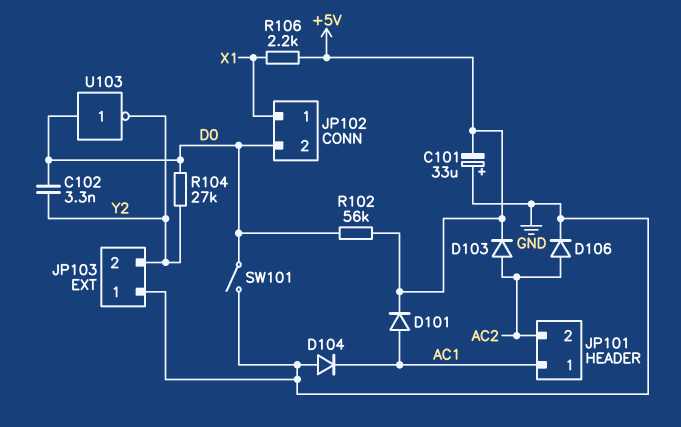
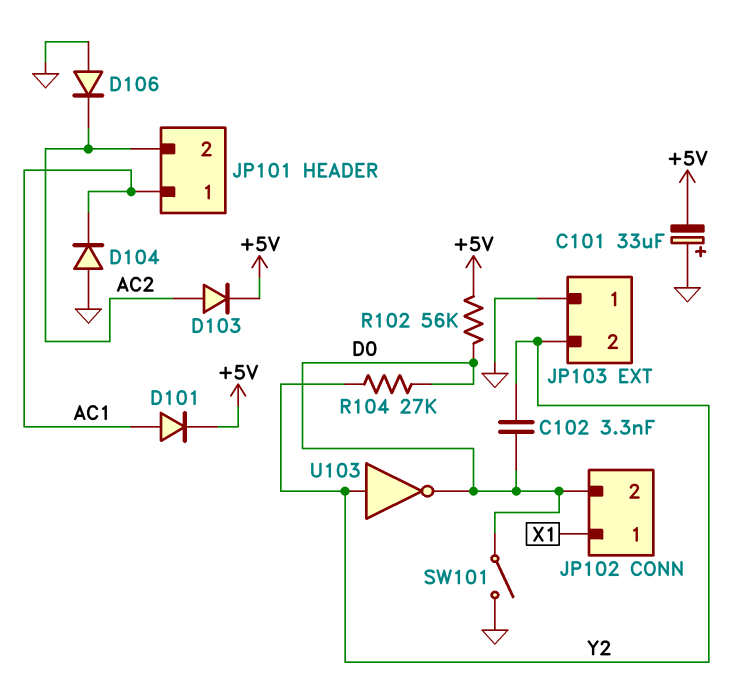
D106: diode (A AC2, K GND) -> diode (A GND, K AC2)
R106: 2.2k (+5V, X1) -> none
U103: NOT (in D0, out Y2) -> NOT (in Y2, out D0)

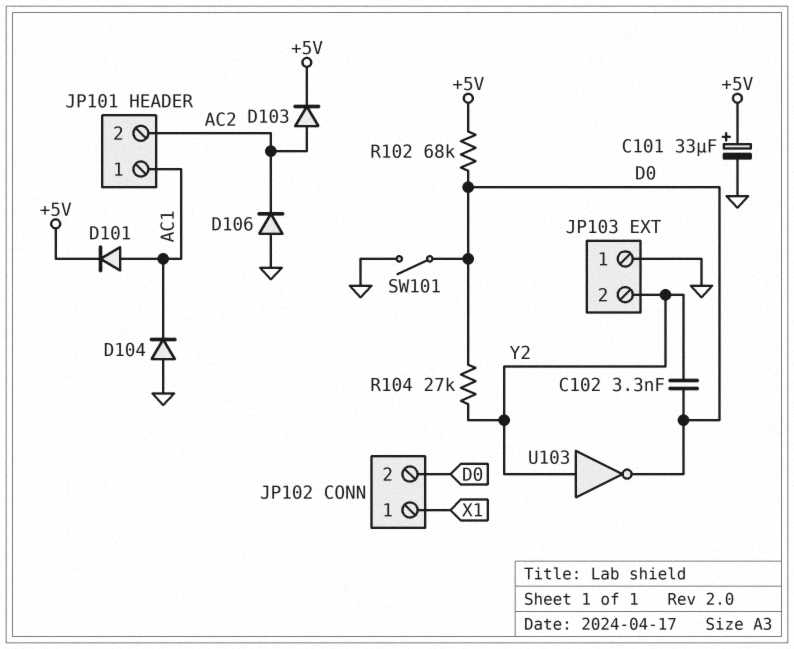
C101: 33uF (plus GND, minus +5V) -> 33uF (plus +5V, minus GND)
R102: 56k (+5V, D0) -> 68k (+5V, D0)

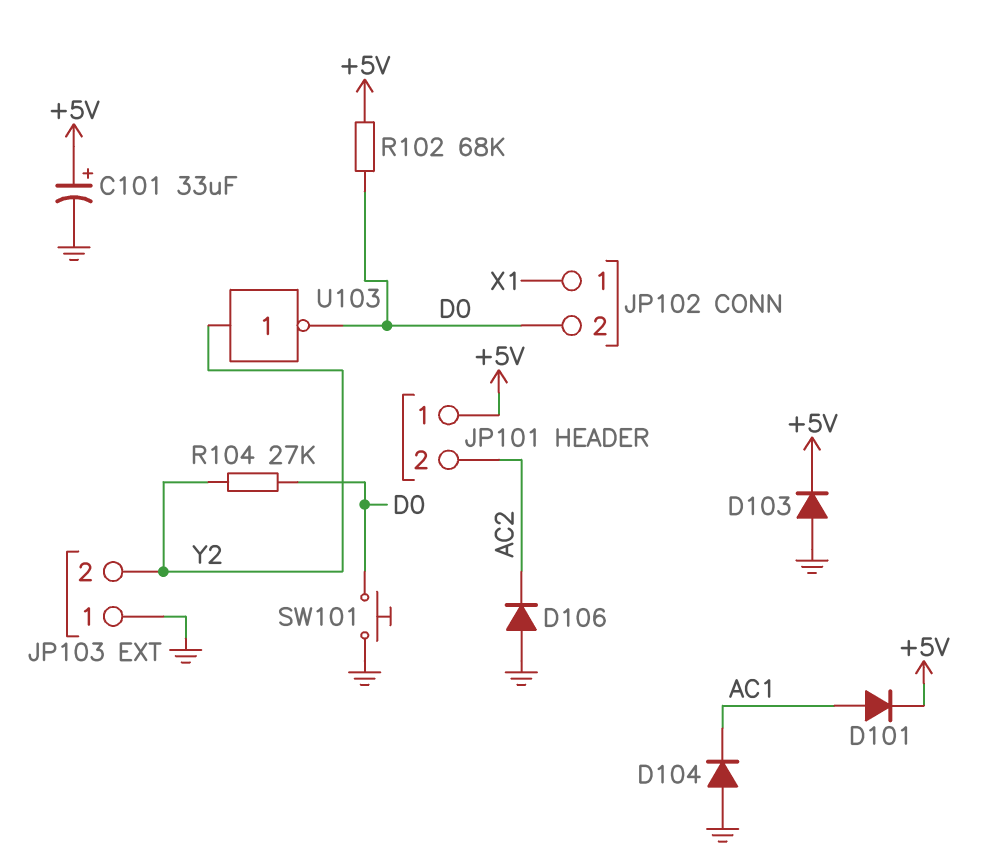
C102: 3.3nF (D0, Y2) -> none
D103: diode (A AC2, K +5V) -> diode (A GND, K +5V)
JP101 pin 1: AC1 -> +5V
SW101: switch (D0, GND) -> button (D0, GND)

